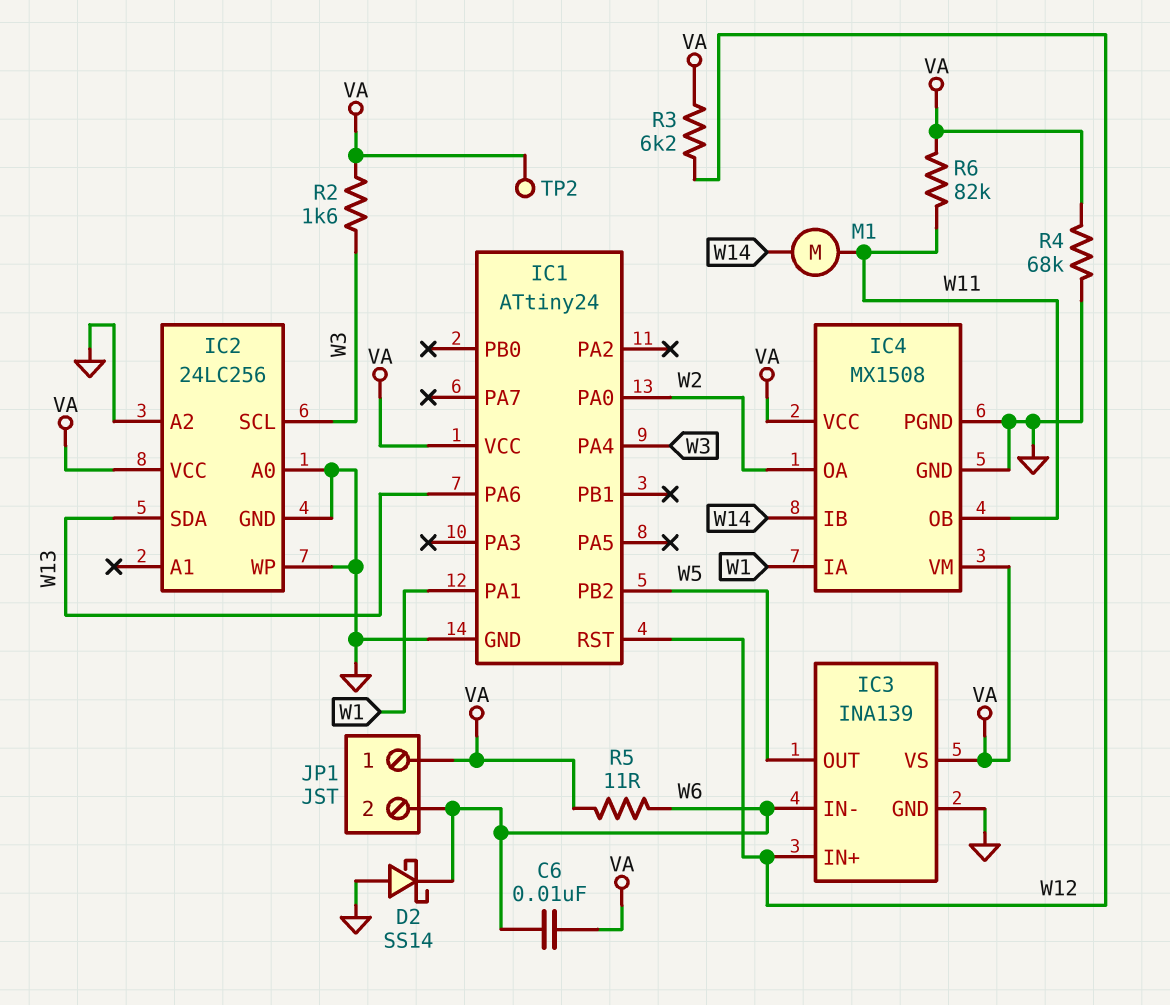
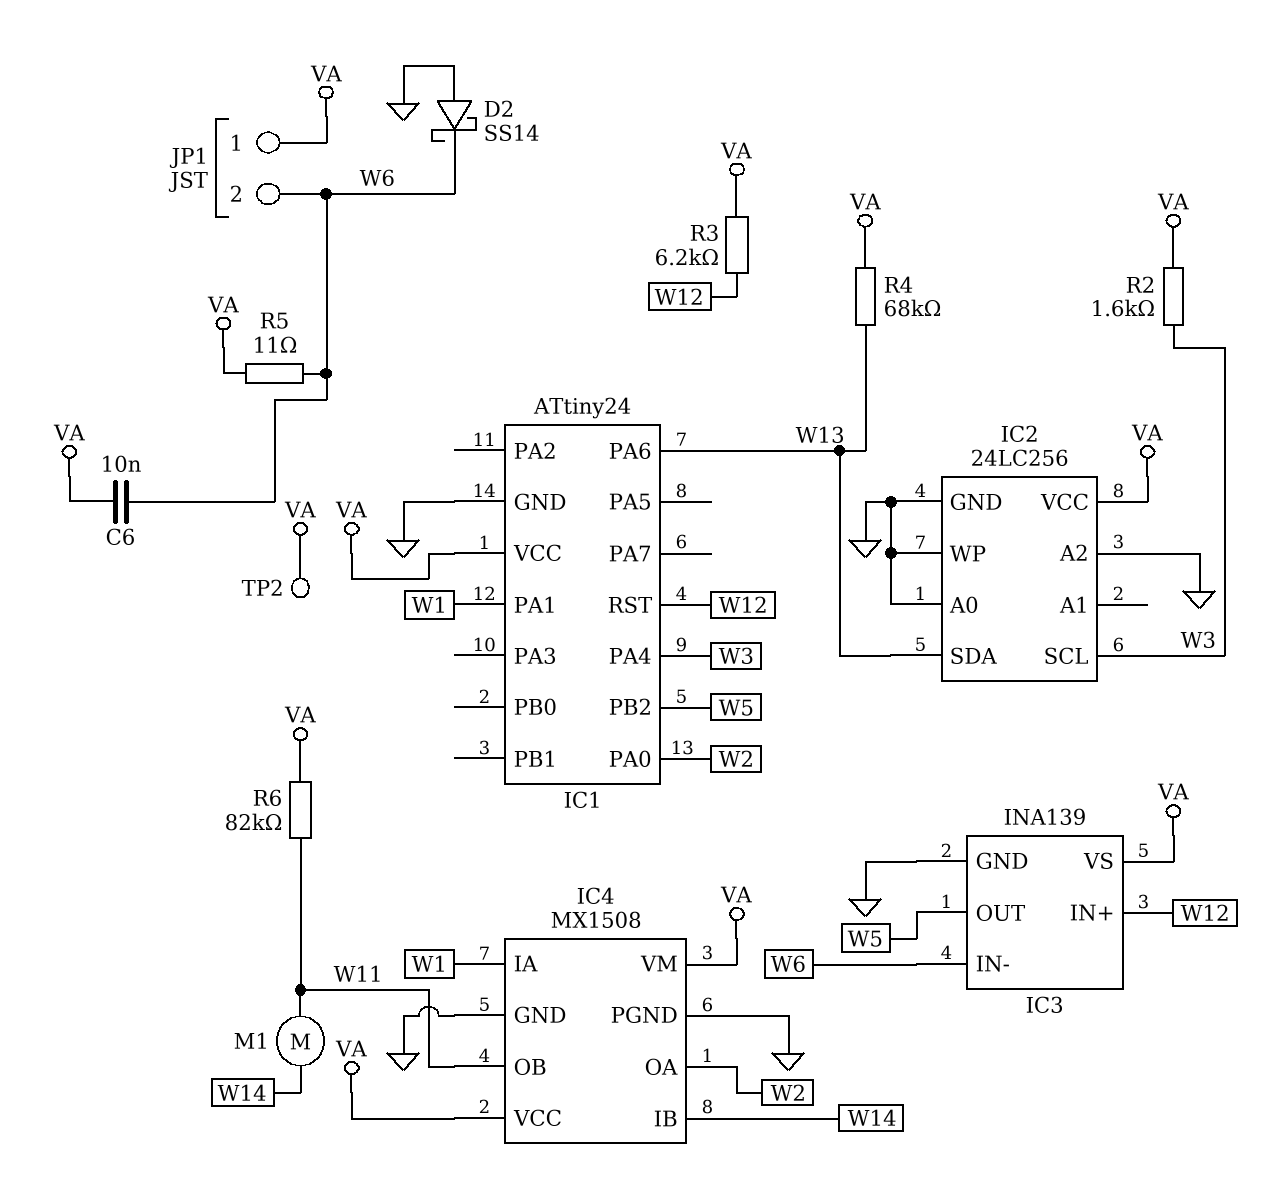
R4: 68k (GND, VA) -> 68k (VA, W13)

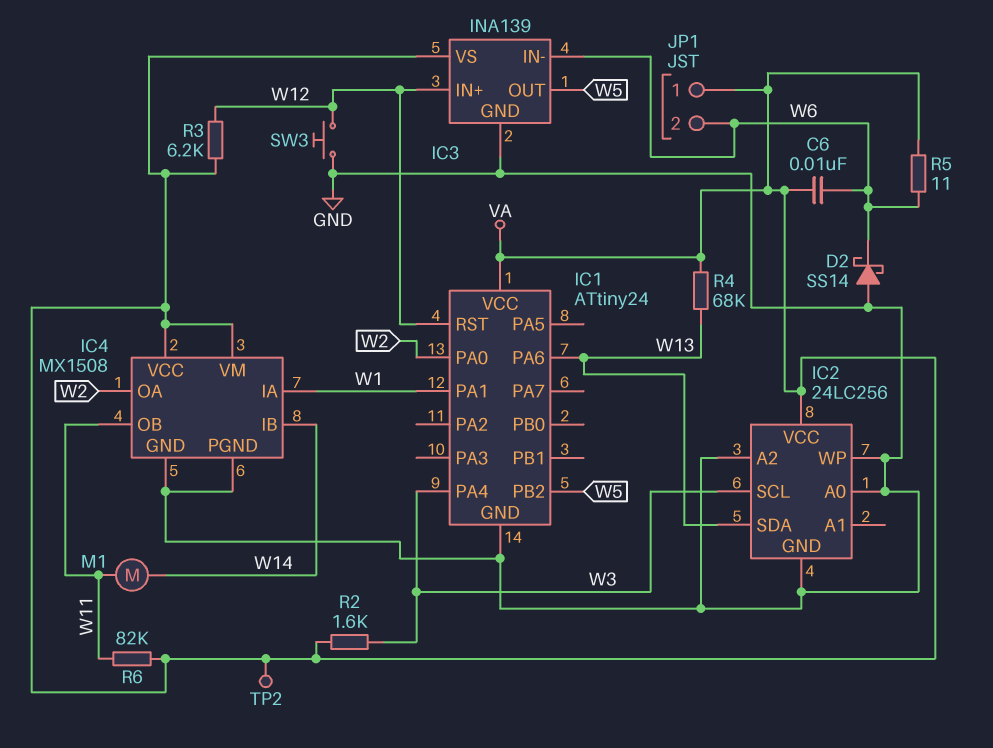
SW3: none -> button (GND, W12)

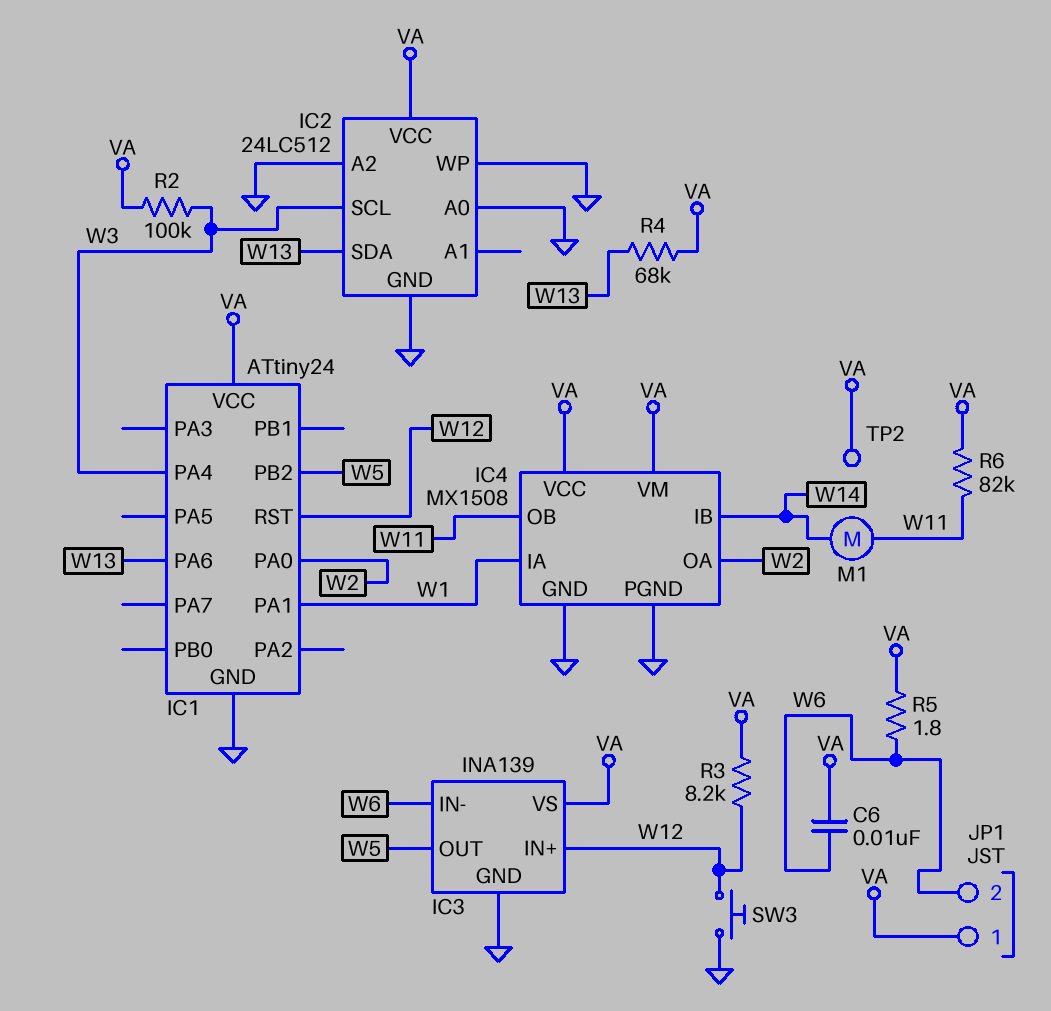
D2: schottky SS14 (A GND, K W6) -> none
IC2: 24LC256 -> 24LC512
R2: 1.6k (VA, W3) -> 100k (VA, W3)
R3: 6.2k (VA, W12) -> 8.2k (VA, W12)
R5: 11 (VA, W6) -> 1.8 (VA, W6)

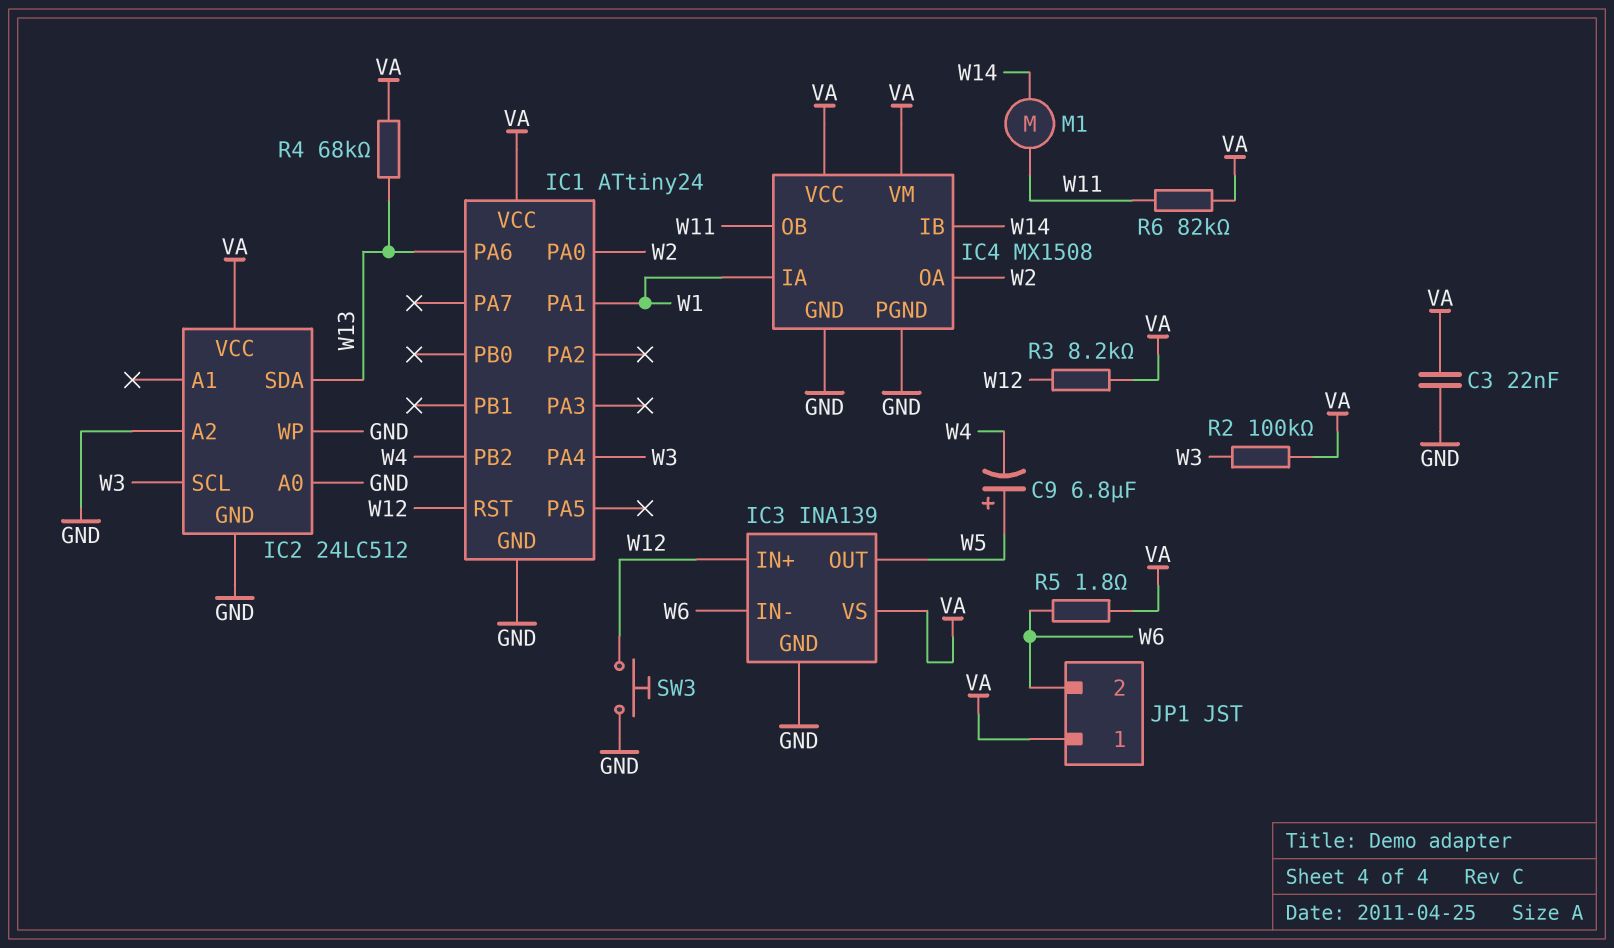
C3: none -> 22nF (GND, VA)
C6: 10nF (VA, W6) -> none
C9: none -> 6.8uF (plus W5, minus W4)
IC1 pin PB2: W5 -> W4
TP2: test point (VA) -> none

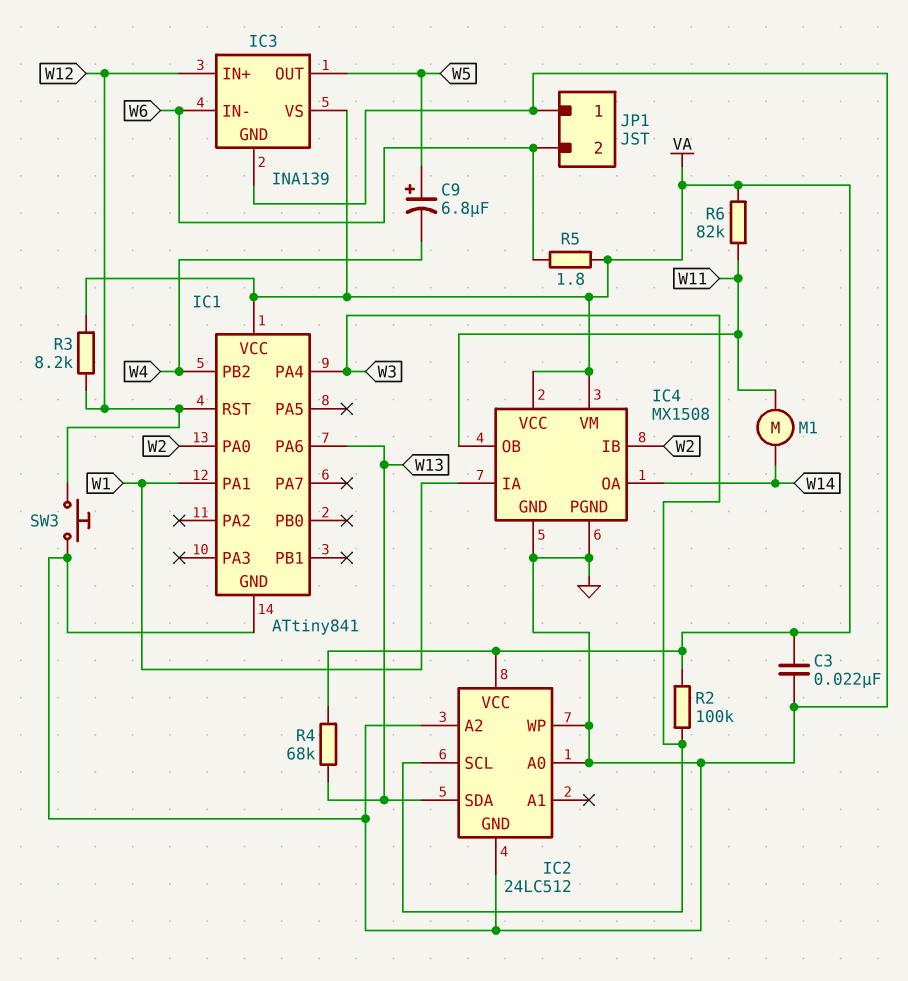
IC1: ATtiny24 -> ATtiny841
IC4 pin IB: W14 -> W2
IC4 pin OA: W2 -> W14
JP1 pin 1: VA -> GND

